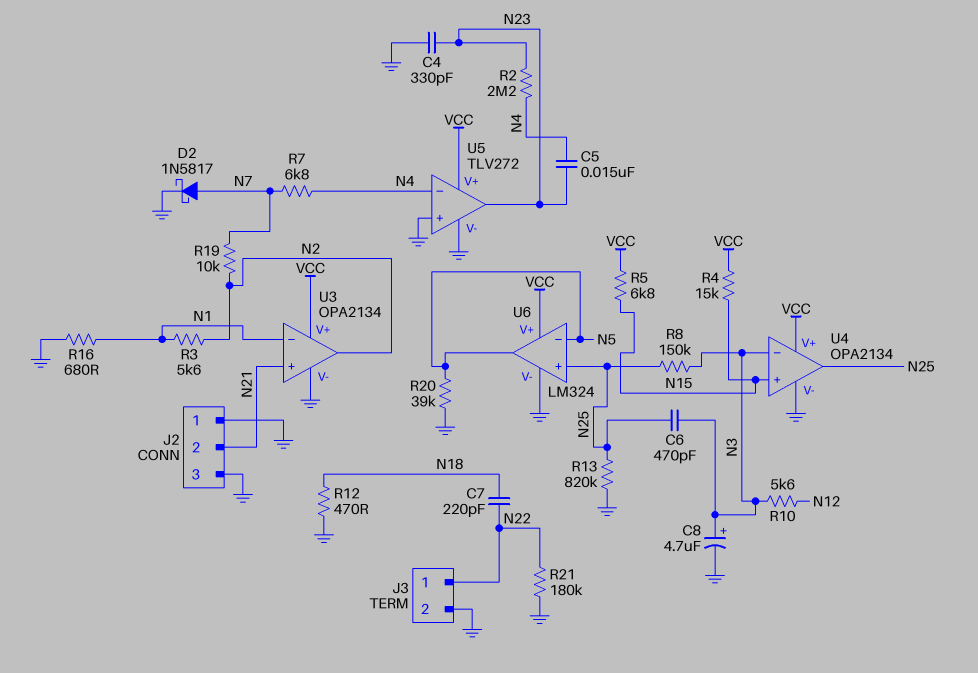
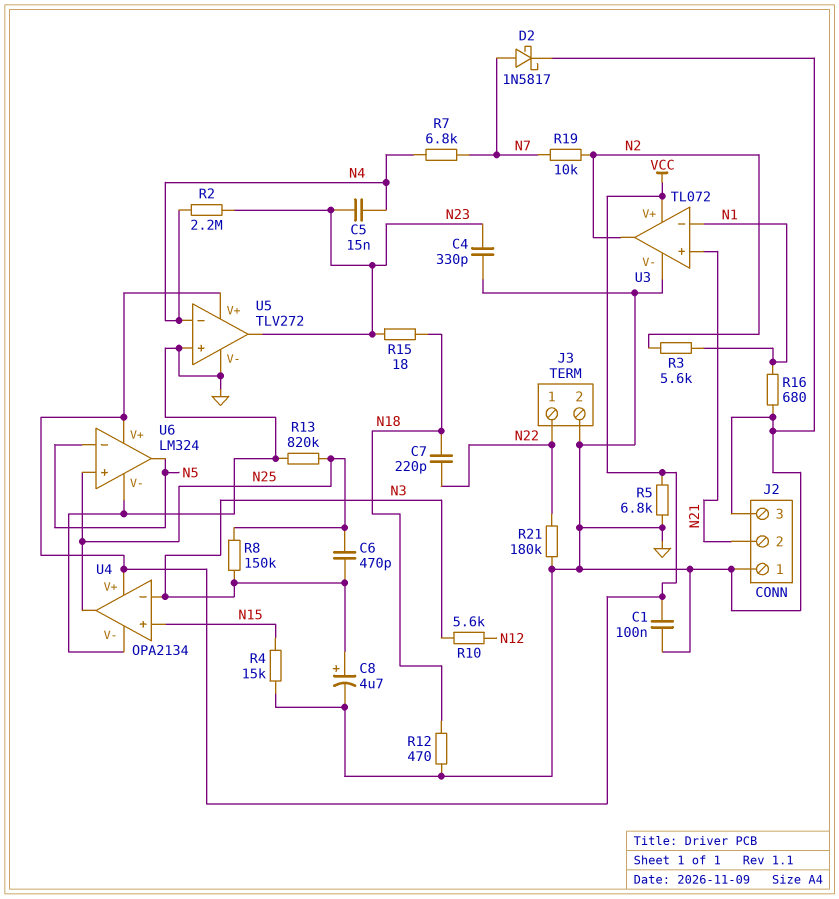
C1: none -> 100nF (GND, VCC)
R4: 15k (N15, VCC) -> 15k (GND, N15)
R5: 6.8k (N15, VCC) -> 6.8k (GND, VCC)
R15: none -> 18 (N18, N23)
R20: 39k (GND, N5) -> none
U3: OPA2134 -> TL072

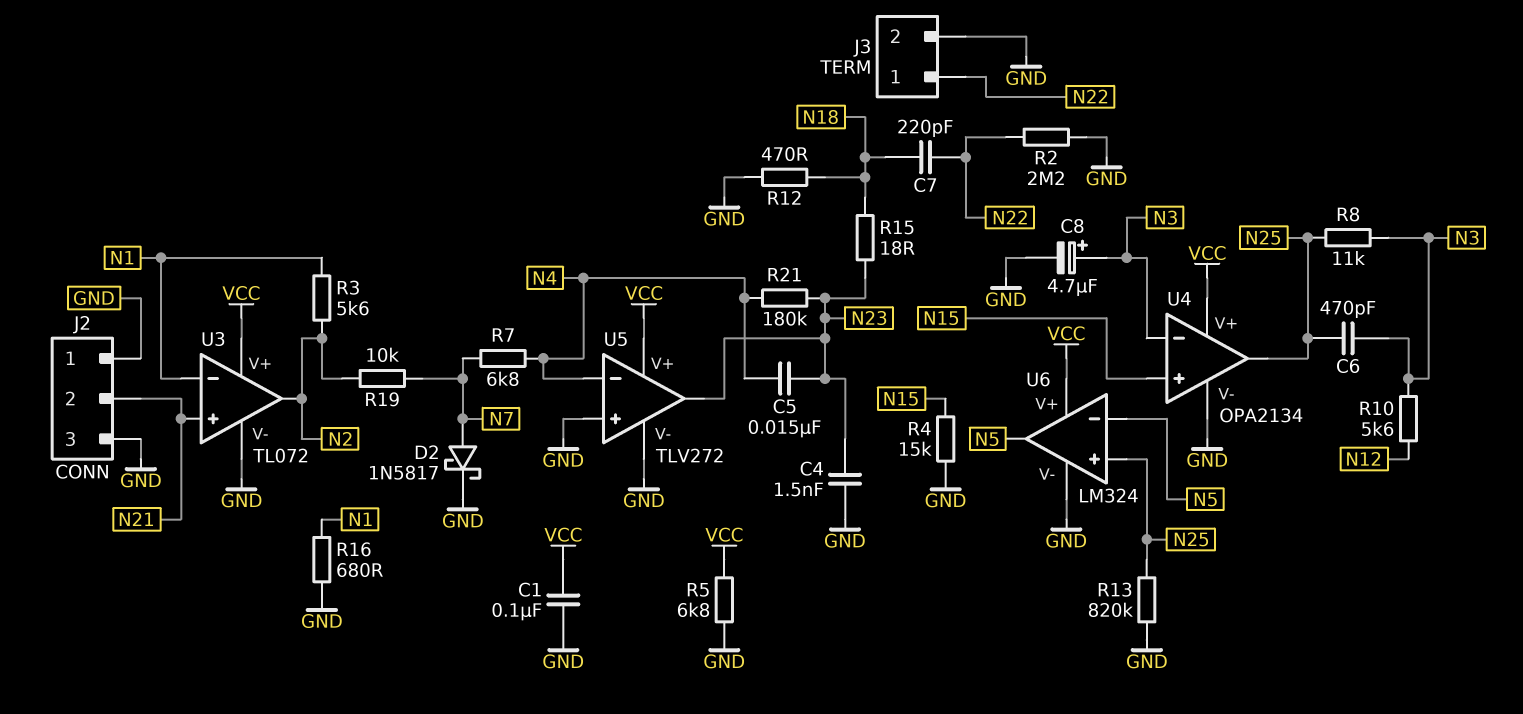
C4: 330pF (GND, N23) -> 1.5nF (GND, N23)
R2: 2.2M (N4, N23) -> 2.2M (GND, N22)
R8: 150k (N3, N25) -> 11k (N3, N25)
R21: 180k (GND, N22) -> 180k (N4, N23)

